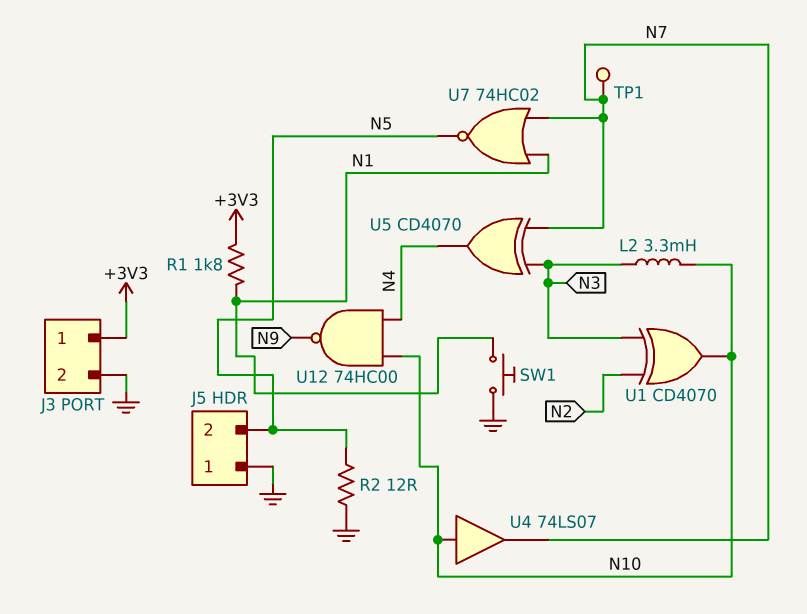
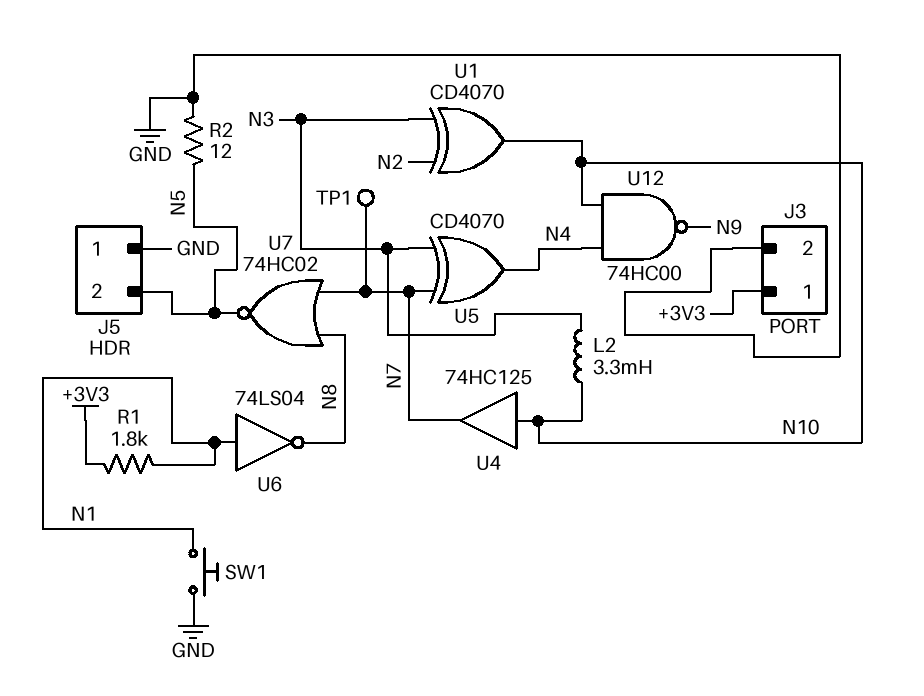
U4: buffer 74LS07 (in N10, out N7) -> buffer 74HC125 (in N10, out N7)
U6: none -> NOT 74LS04 (in N1, out N8)
U7: NOR 74HC02 (in N1, in N7, out N5) -> NOR 74HC02 (in N7, in N8, out N5)

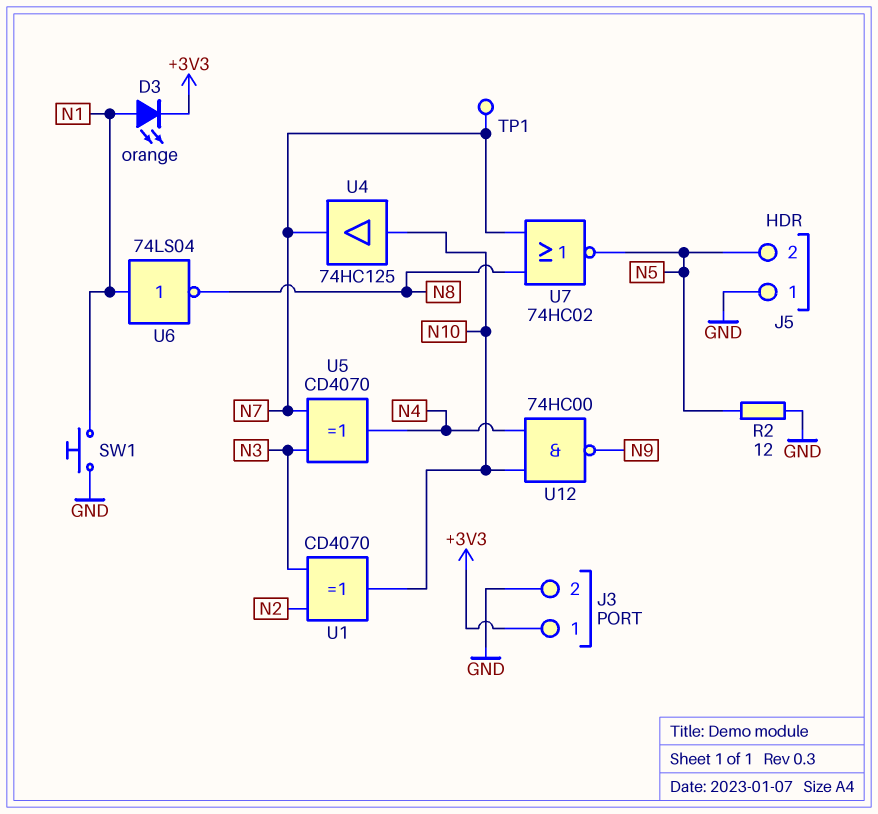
D3: none -> LED orange (A N1, K +3V3)
L2: 3.3mH (N3, N10) -> none
R1: 1.8k (+3V3, N1) -> none

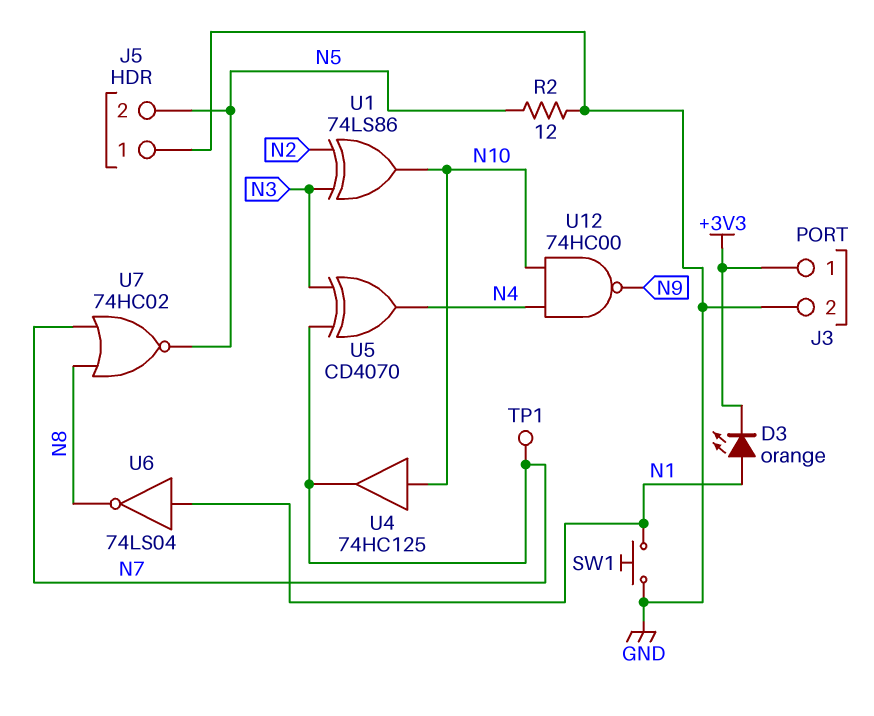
U1: XOR CD4070 (in N2, in N3, out N10) -> XOR 74LS86 (in N2, in N3, out N10)

